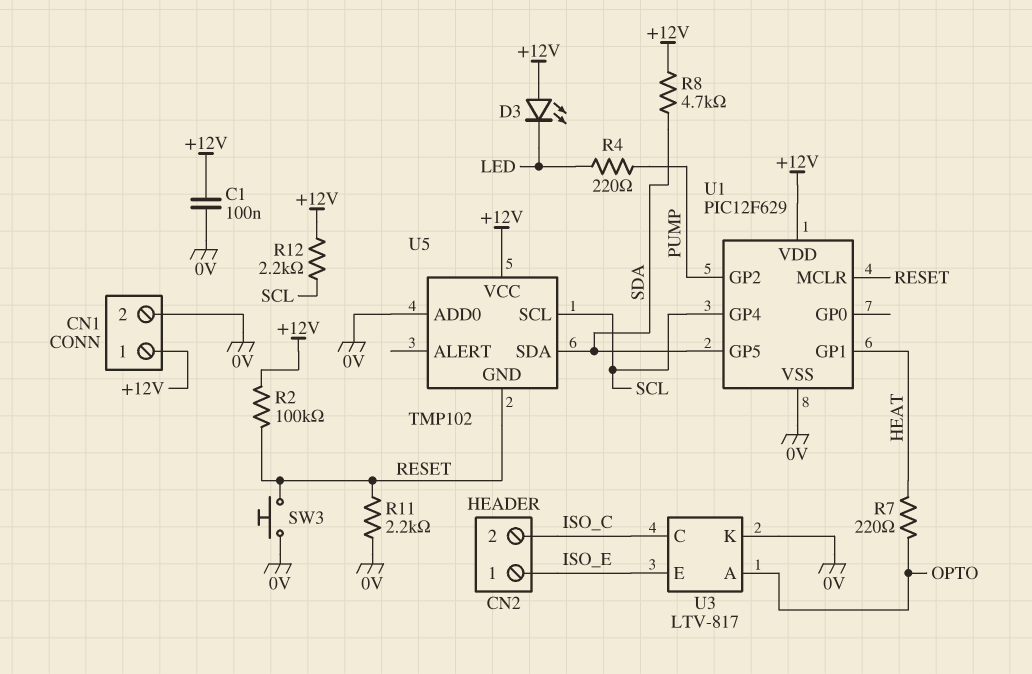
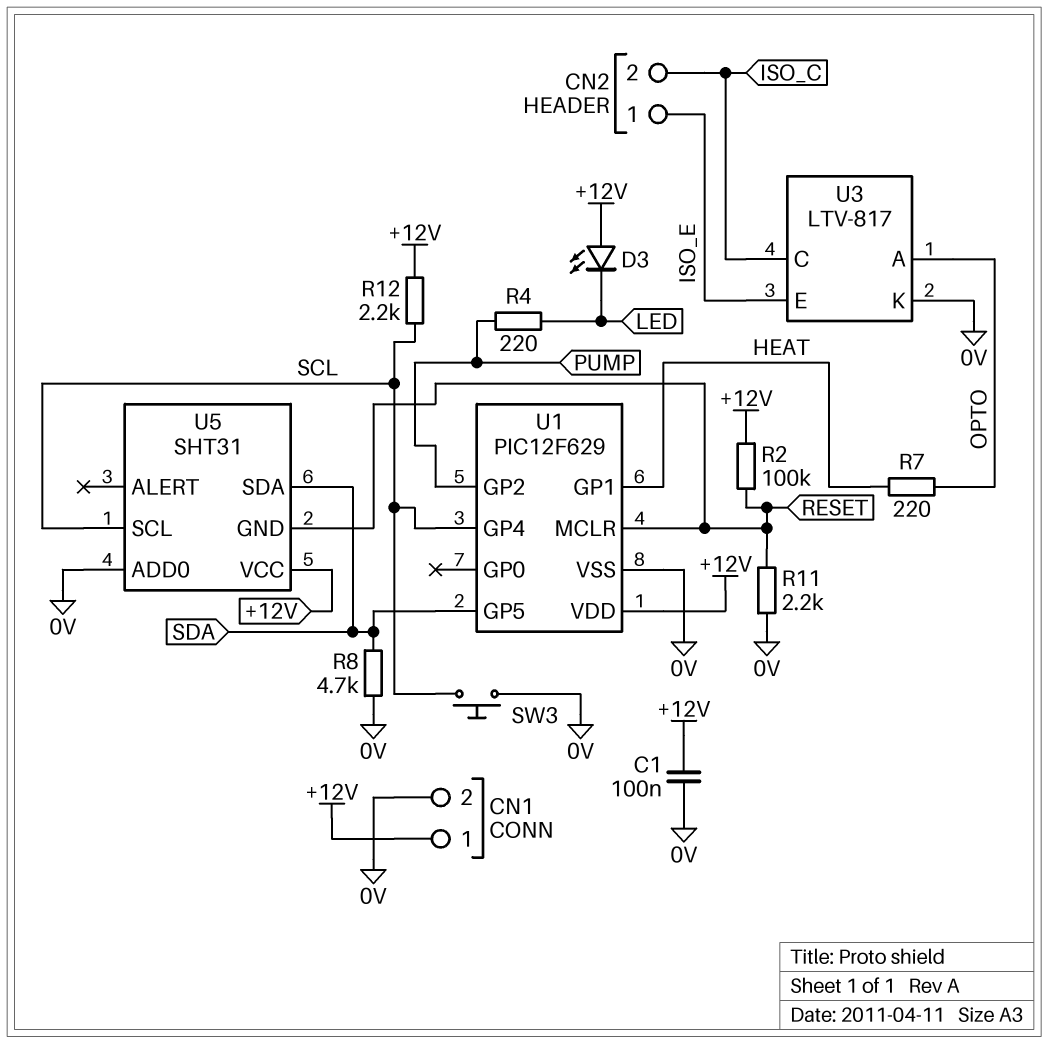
R8: 4.7k (+12V, SDA) -> 4.7k (0V, SDA)
SW3: button (0V, RESET) -> button (0V, SCL)
U5: TMP102 -> SHT31

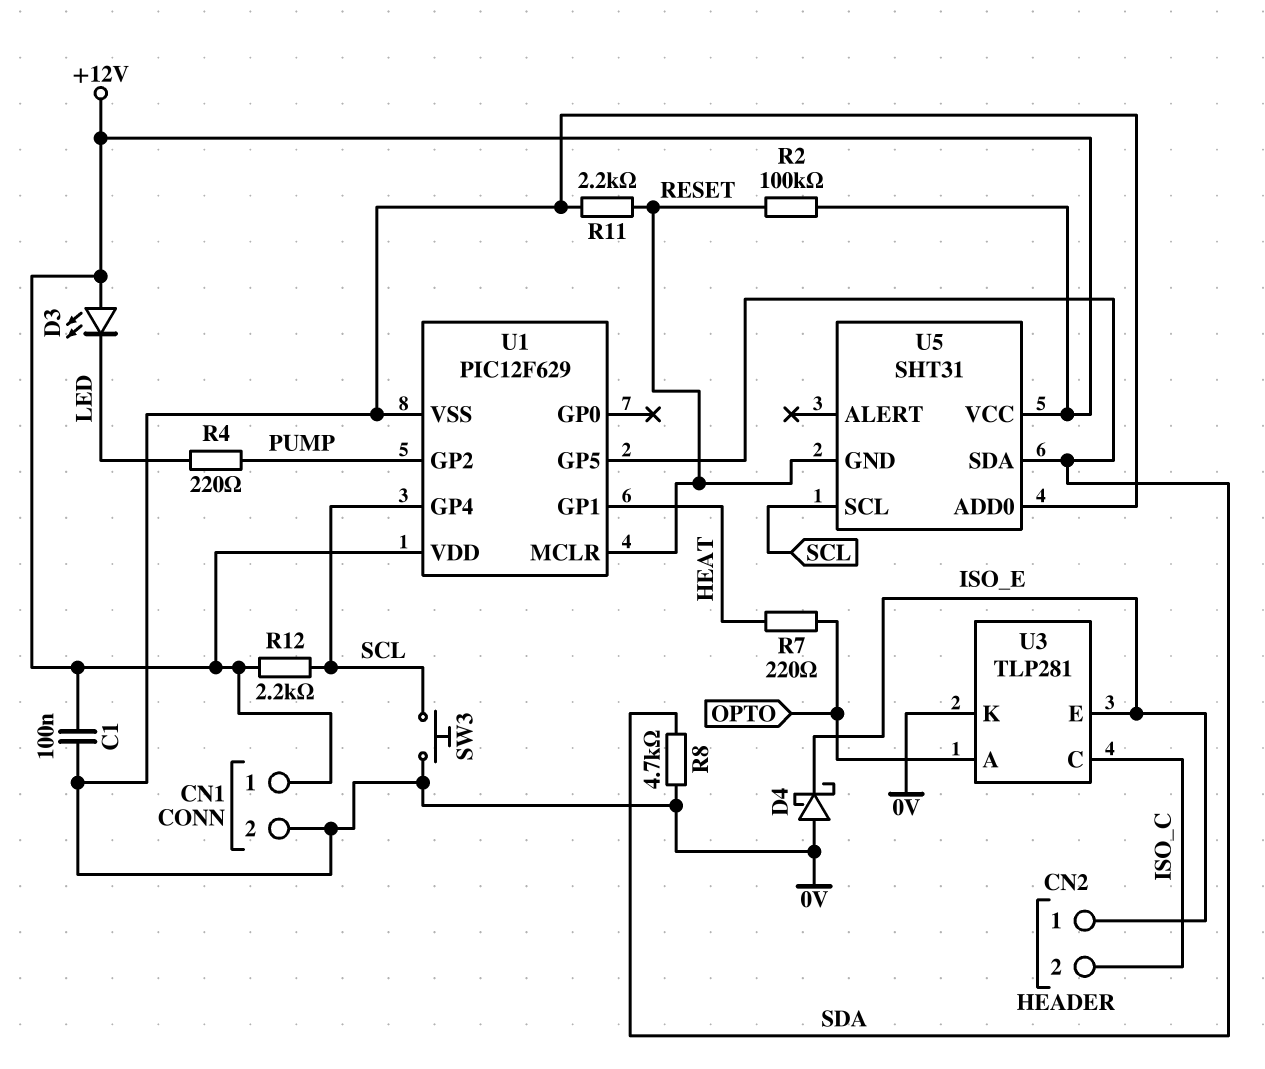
D4: none -> schottky (A 0V, K ISO_E)
U3: LTV-817 -> TLP281

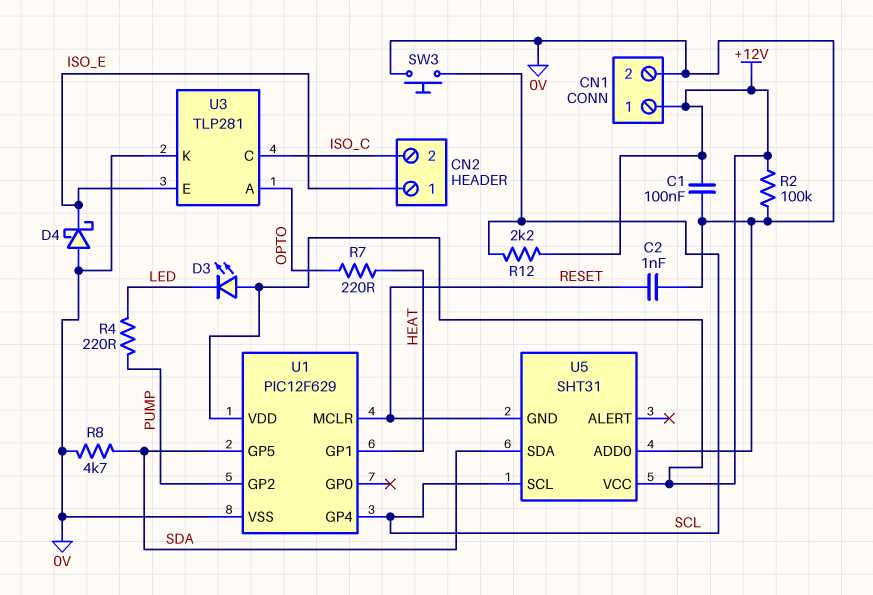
C2: none -> 1nF (0V, RESET)
R2: 100k (+12V, RESET) -> 100k (+12V, 0V)
R11: 2.2k (0V, RESET) -> none

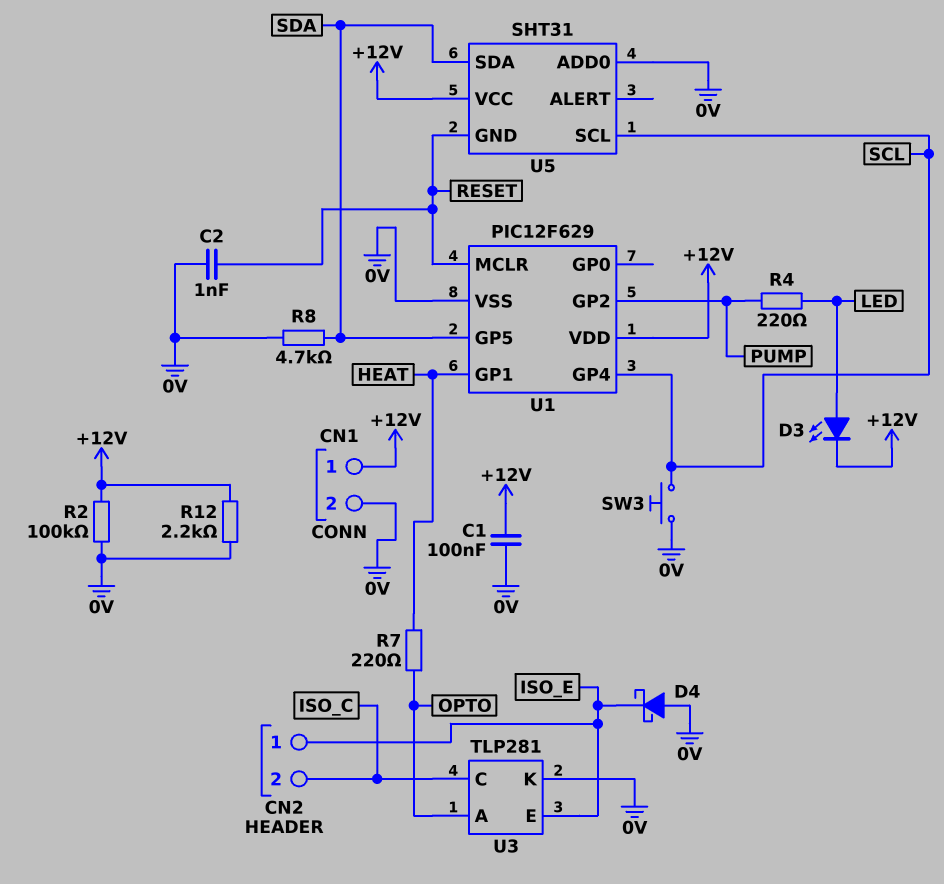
D3: LED (A +12V, K LED) -> LED (A LED, K +12V)
R12: 2.2k (+12V, SCL) -> 2.2k (+12V, 0V)

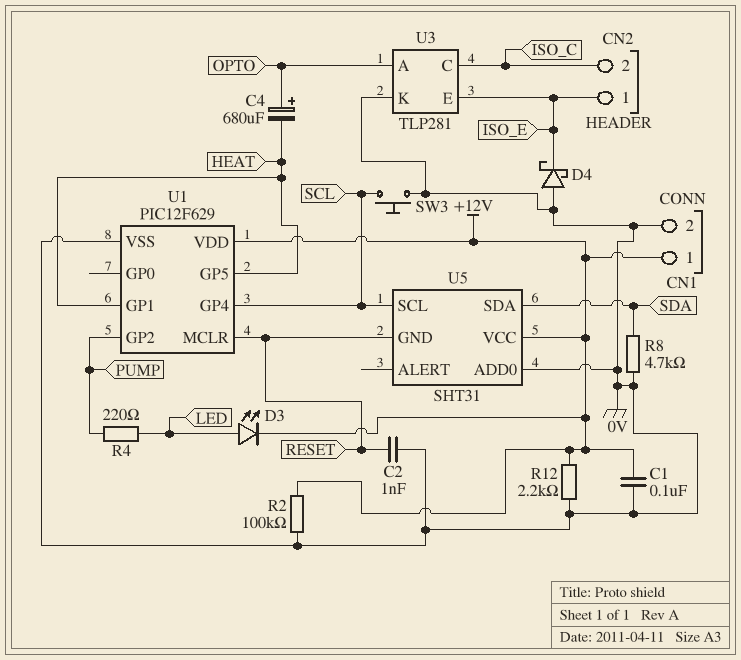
C4: none -> 680uF (plus OPTO, minus HEAT)
R7: 220 (HEAT, OPTO) -> none
U1 pin GP5: SDA -> HEAT

